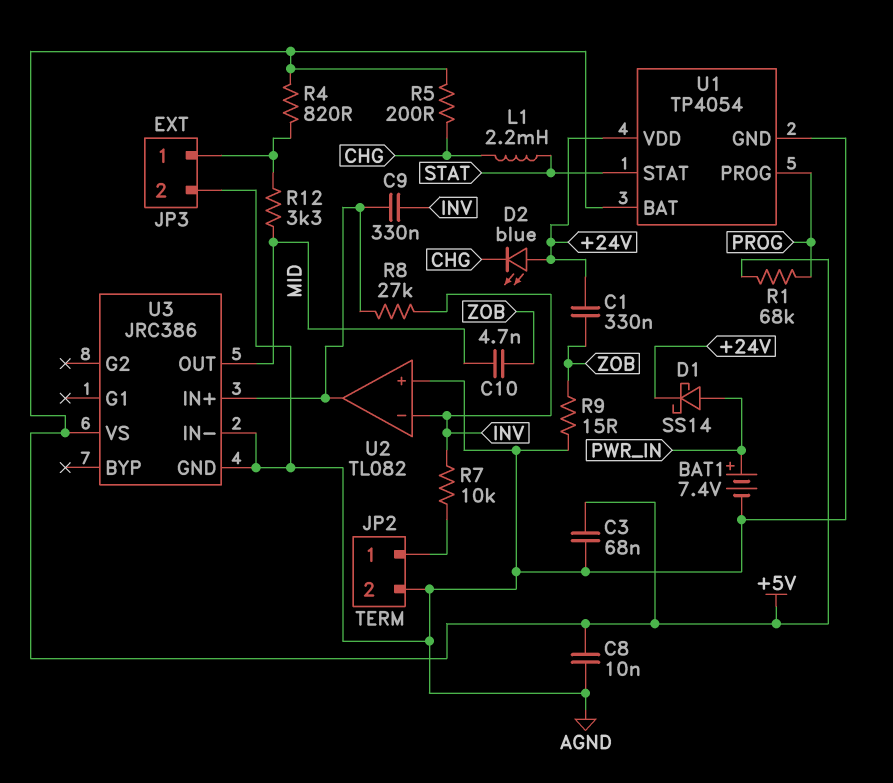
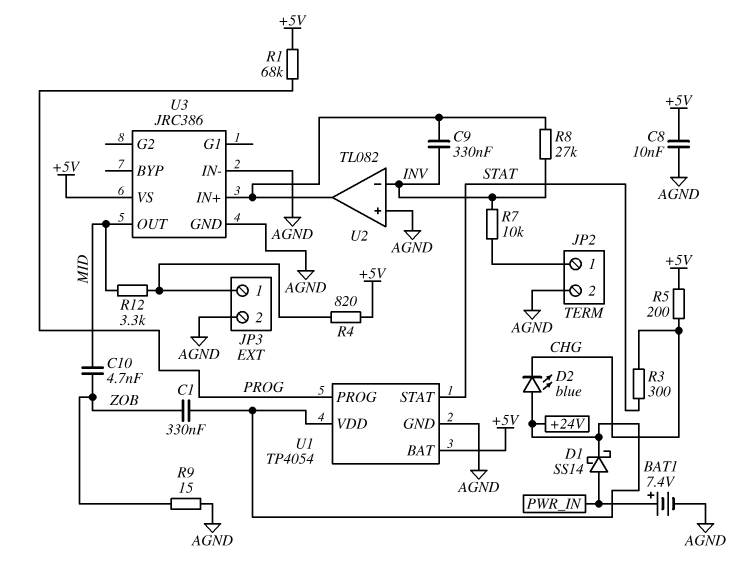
C3: 68nF (+5V, AGND) -> none
L1: 2.2mH (CHG, STAT) -> none
R3: none -> 300 (CHG, STAT)

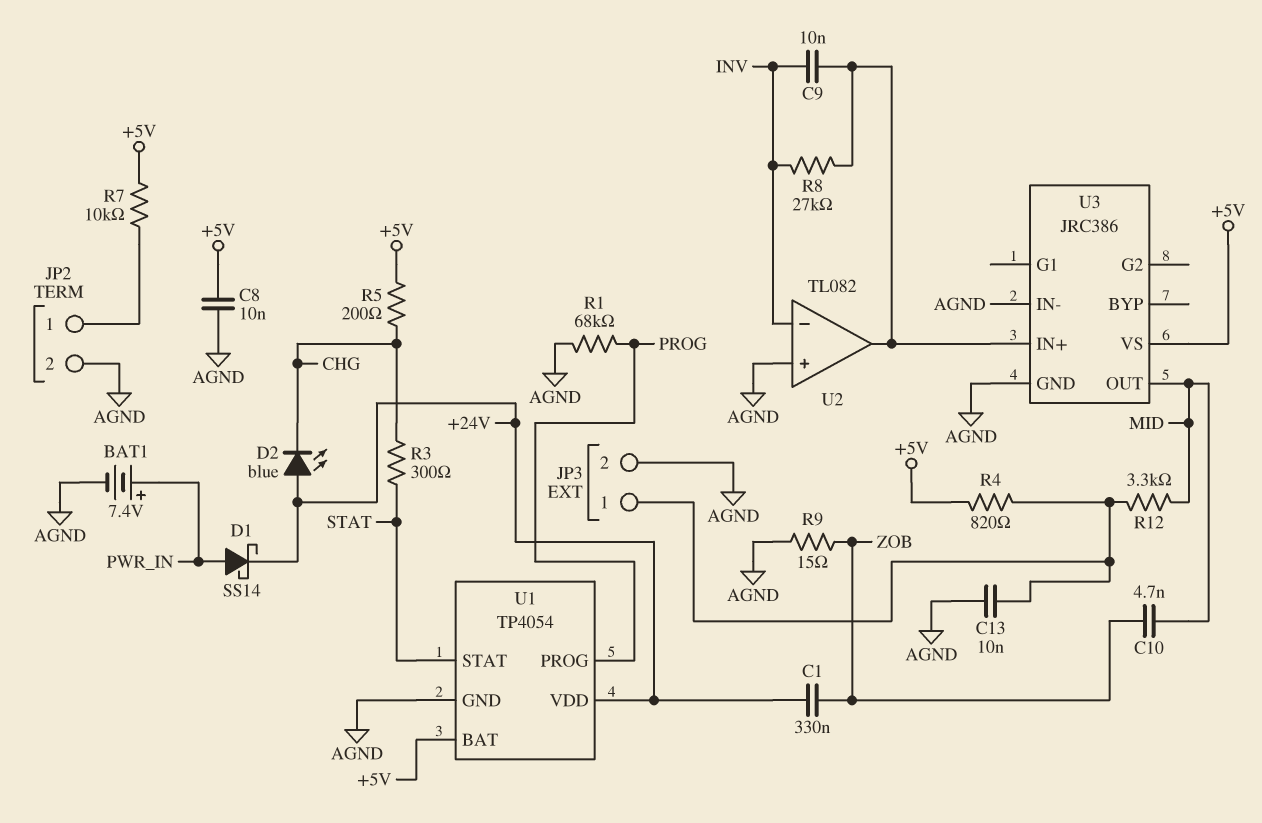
C9: 330nF (INV, U2/out) -> 10nF (INV, U2/out)
C13: none -> 10nF (AGND, JP3/1)
R1: 68k (+5V, PROG) -> 68k (AGND, PROG)
R7: 10k (INV, JP2/1) -> 10k (+5V, JP2/1)

